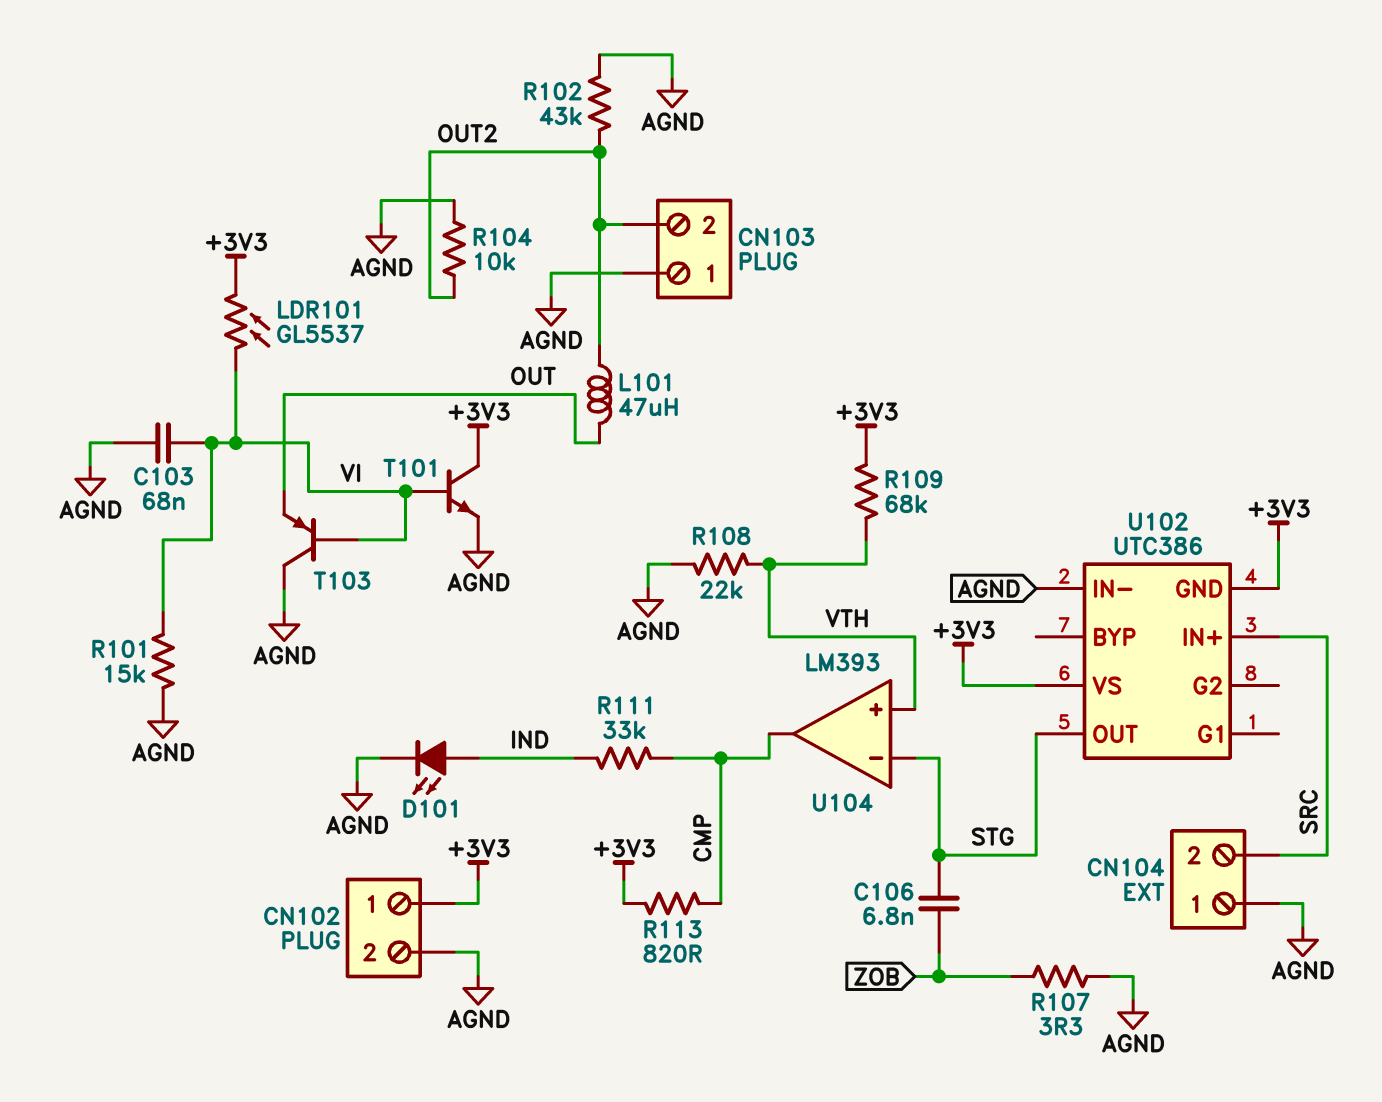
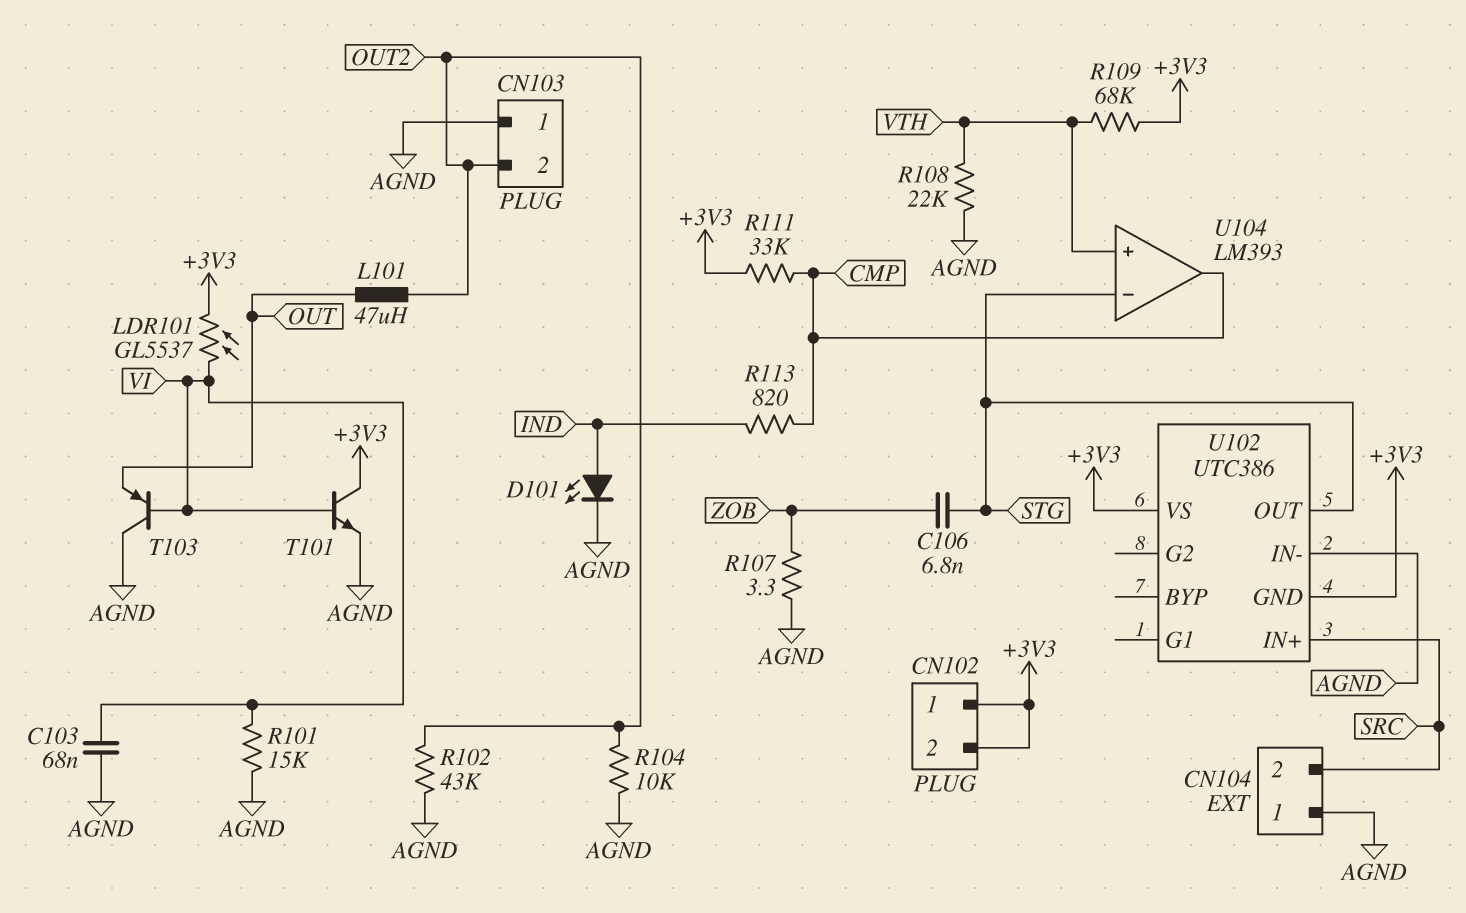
CN102 pin 2: AGND -> +3V3
R111: 33k (CMP, IND) -> 33k (+3V3, CMP)
R113: 820 (+3V3, CMP) -> 820 (CMP, IND)

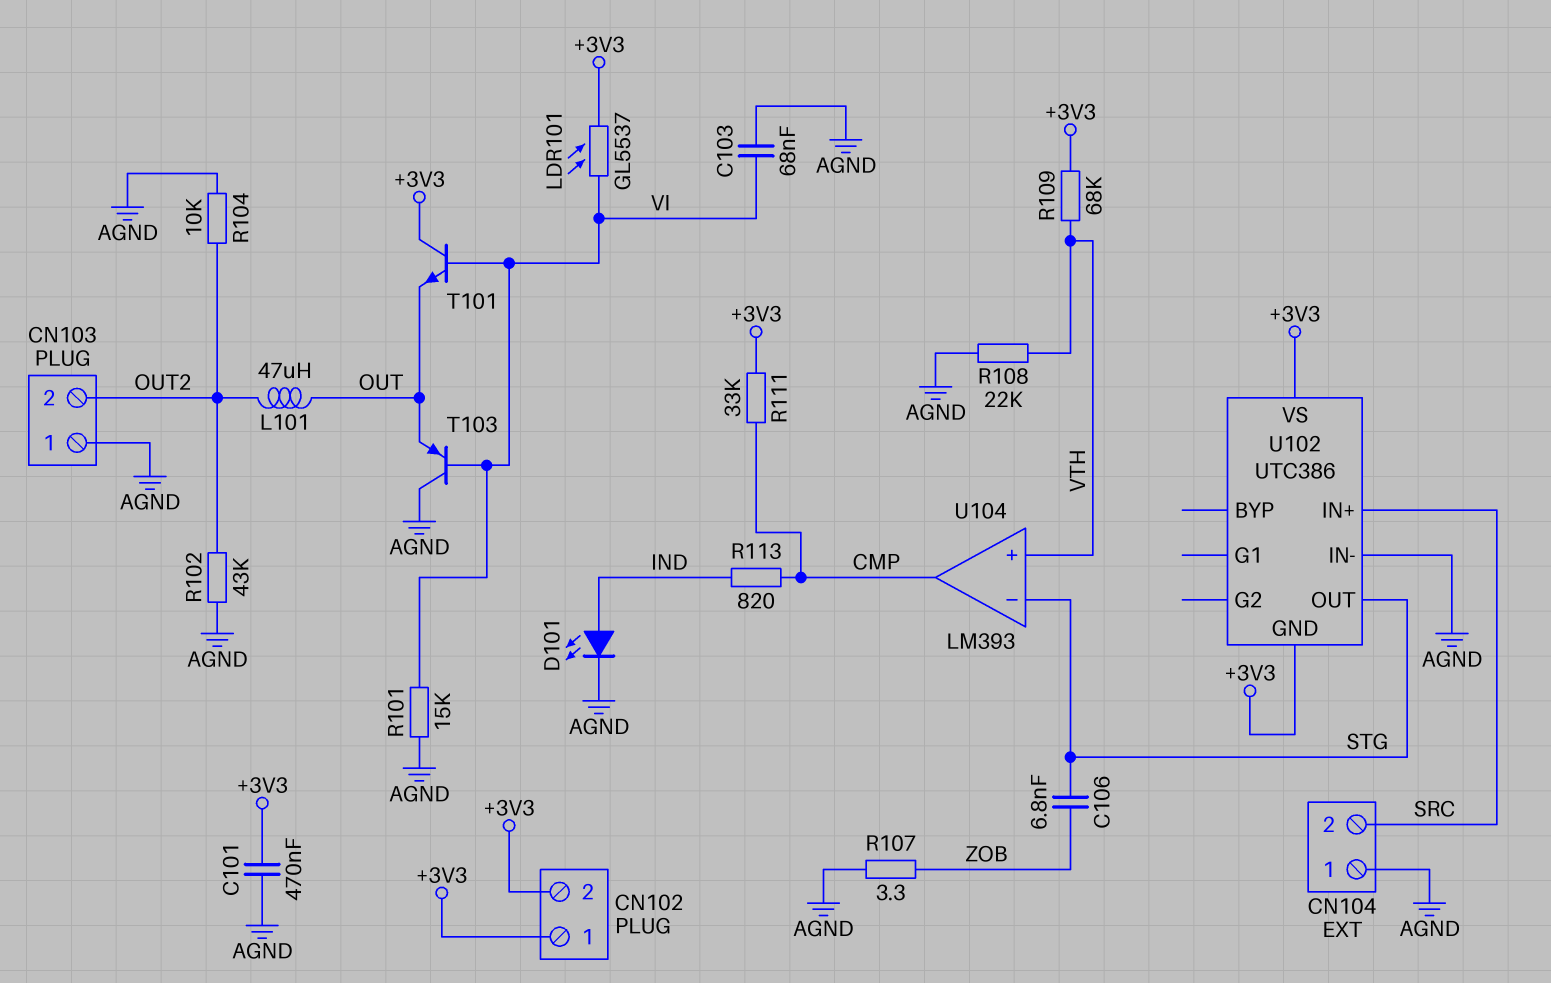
C101: none -> 470nF (+3V3, AGND)
T101: NPN (B VI, C +3V3, E AGND) -> NPN (B VI, C +3V3, E OUT)

